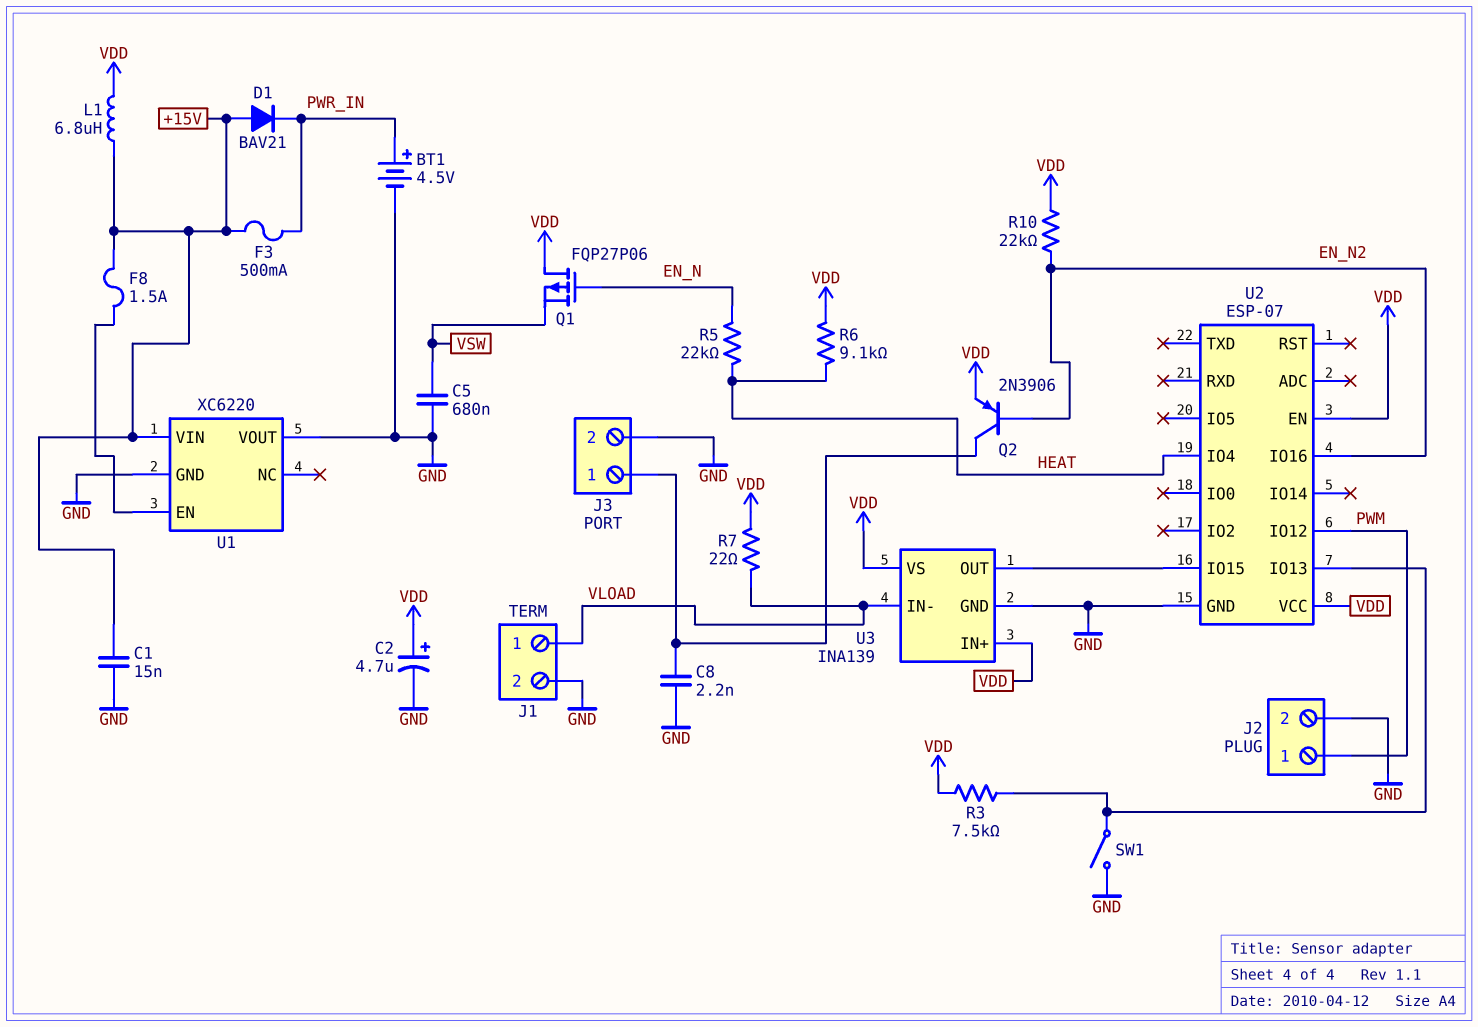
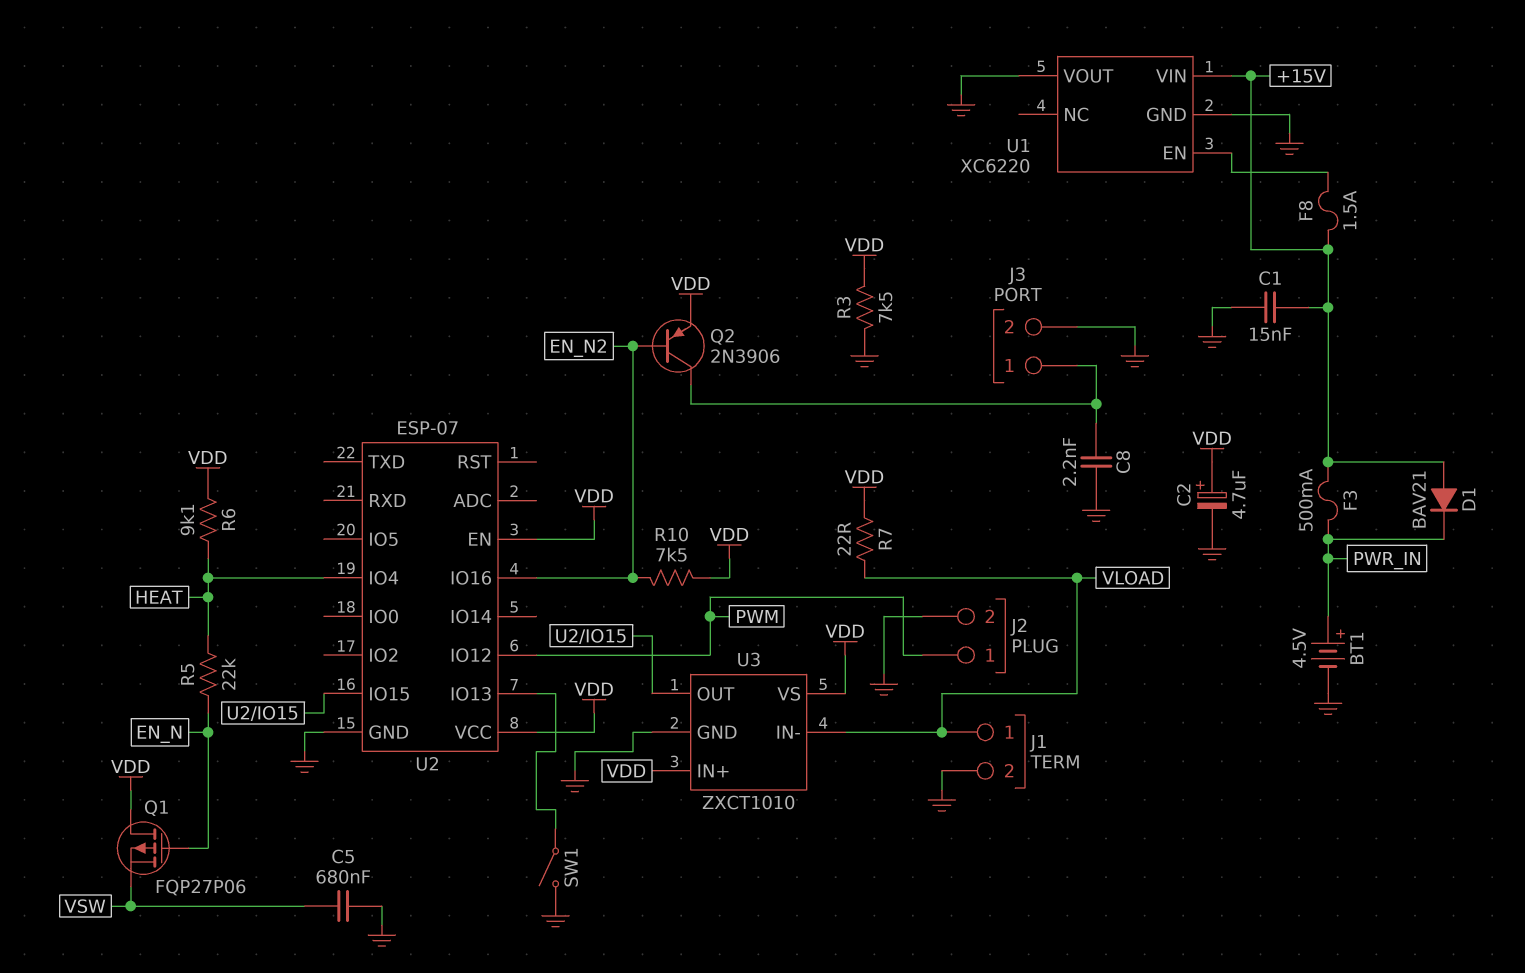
L1: 6.8uH (+15V, VDD) -> none
R3: 7.5k (U2/IO13, VDD) -> 7.5k (GND, VDD)
R10: 22k (EN_N2, VDD) -> 7.5k (EN_N2, VDD)
U3: INA139 -> ZXCT1010

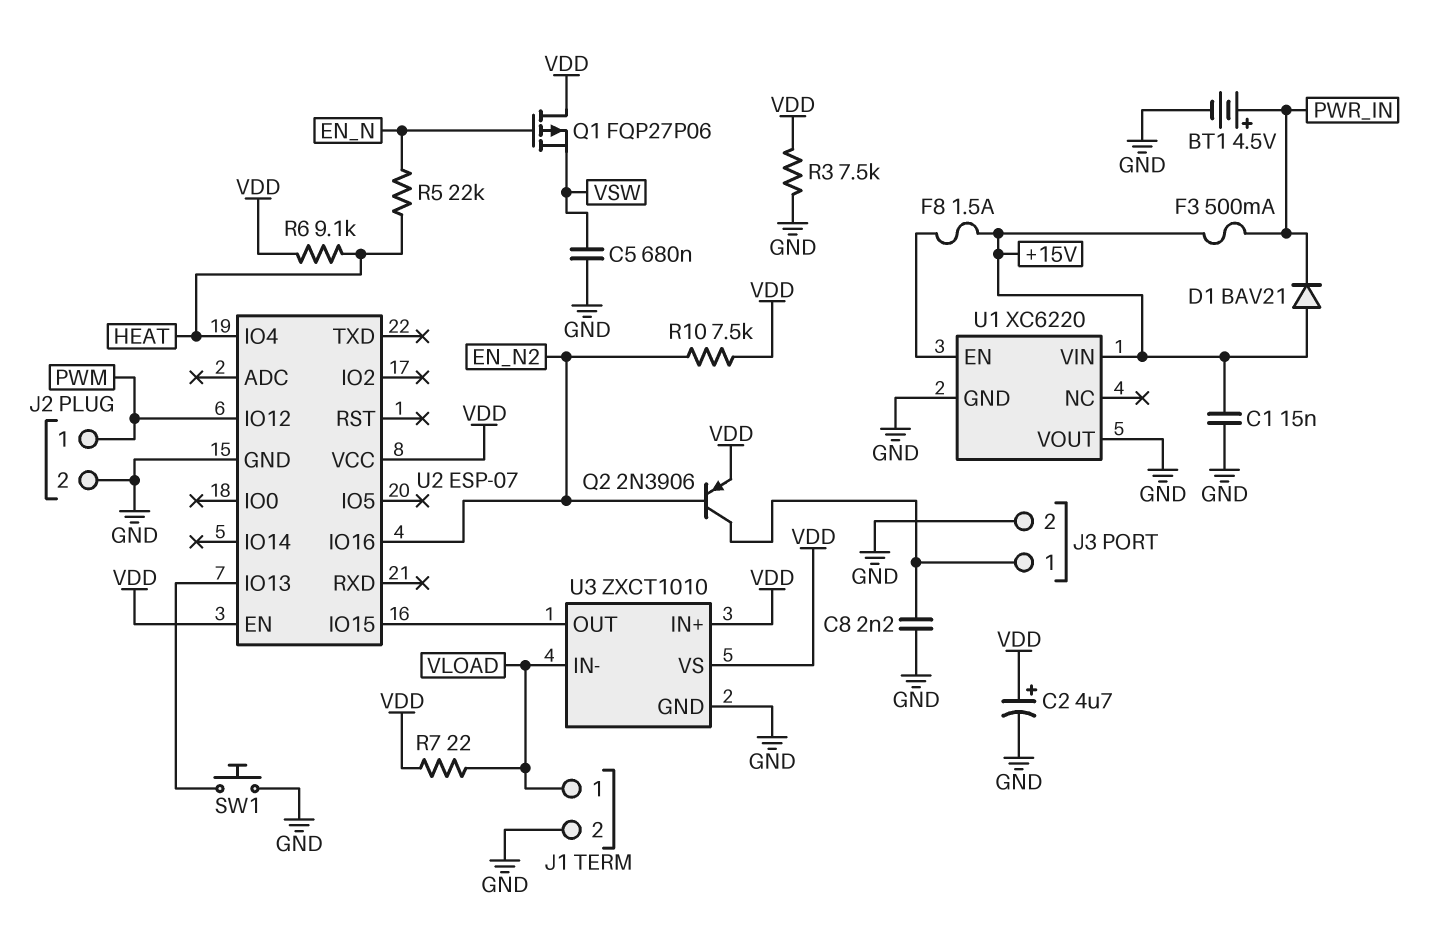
SW1: switch (GND, U2/IO13) -> button (GND, U2/IO13)

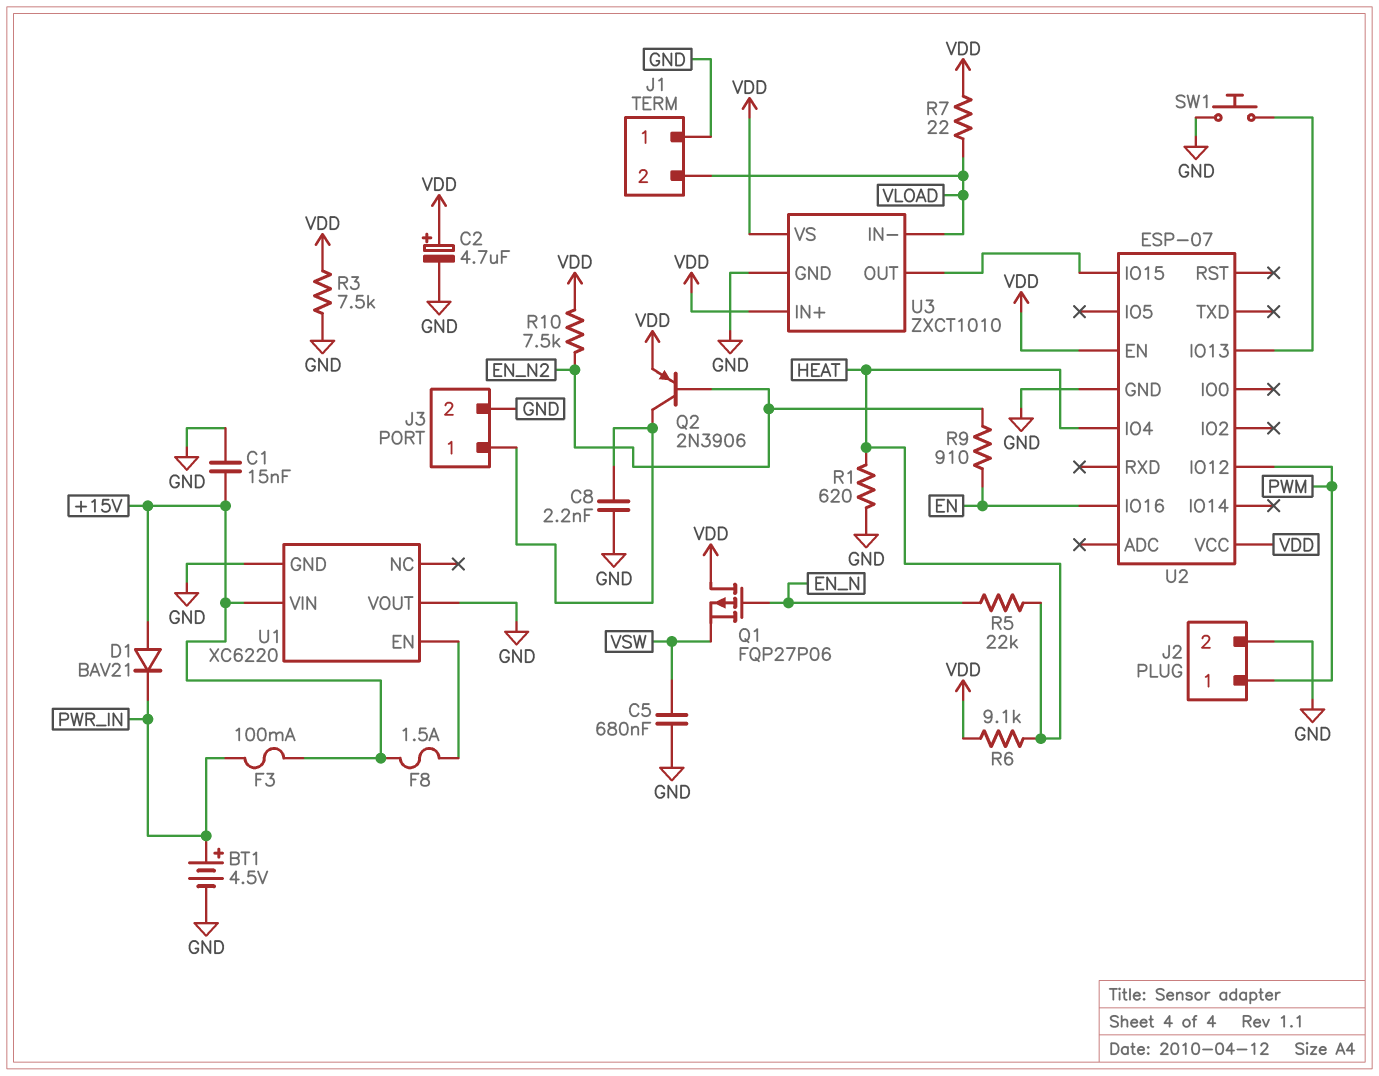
F3: 500mA (+15V, PWR_IN) -> 100mA (+15V, PWR_IN)
J1 pin 1: VLOAD -> GND
J1 pin 2: GND -> VLOAD
R1: none -> 620 (GND, HEAT)
R9: none -> 910 (EN, EN_N2)
U2 pin IO16: EN_N2 -> EN

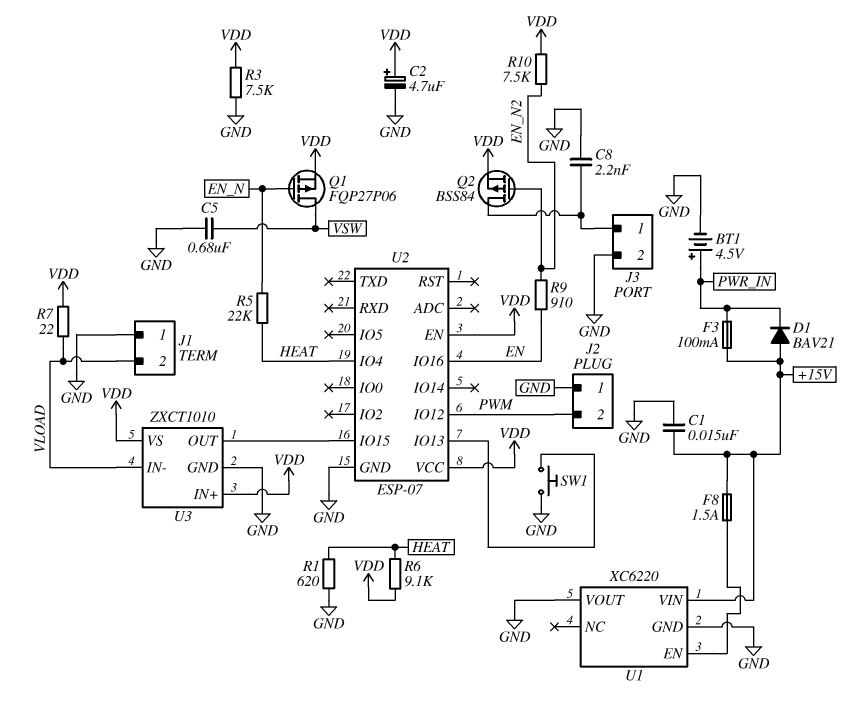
J2 pin 1: PWM -> GND
J2 pin 2: GND -> PWM
Q1: PMOS FQP27P06 (G EN_N, D VDD, S VSW) -> PMOS FQP27P06 (G EN_N, D VSW, S VDD)
Q2: PNP 2N3906 (B EN_N2, C J3/1, E VDD) -> PMOS BSS84 (G EN_N2, D J3/1, S VDD)

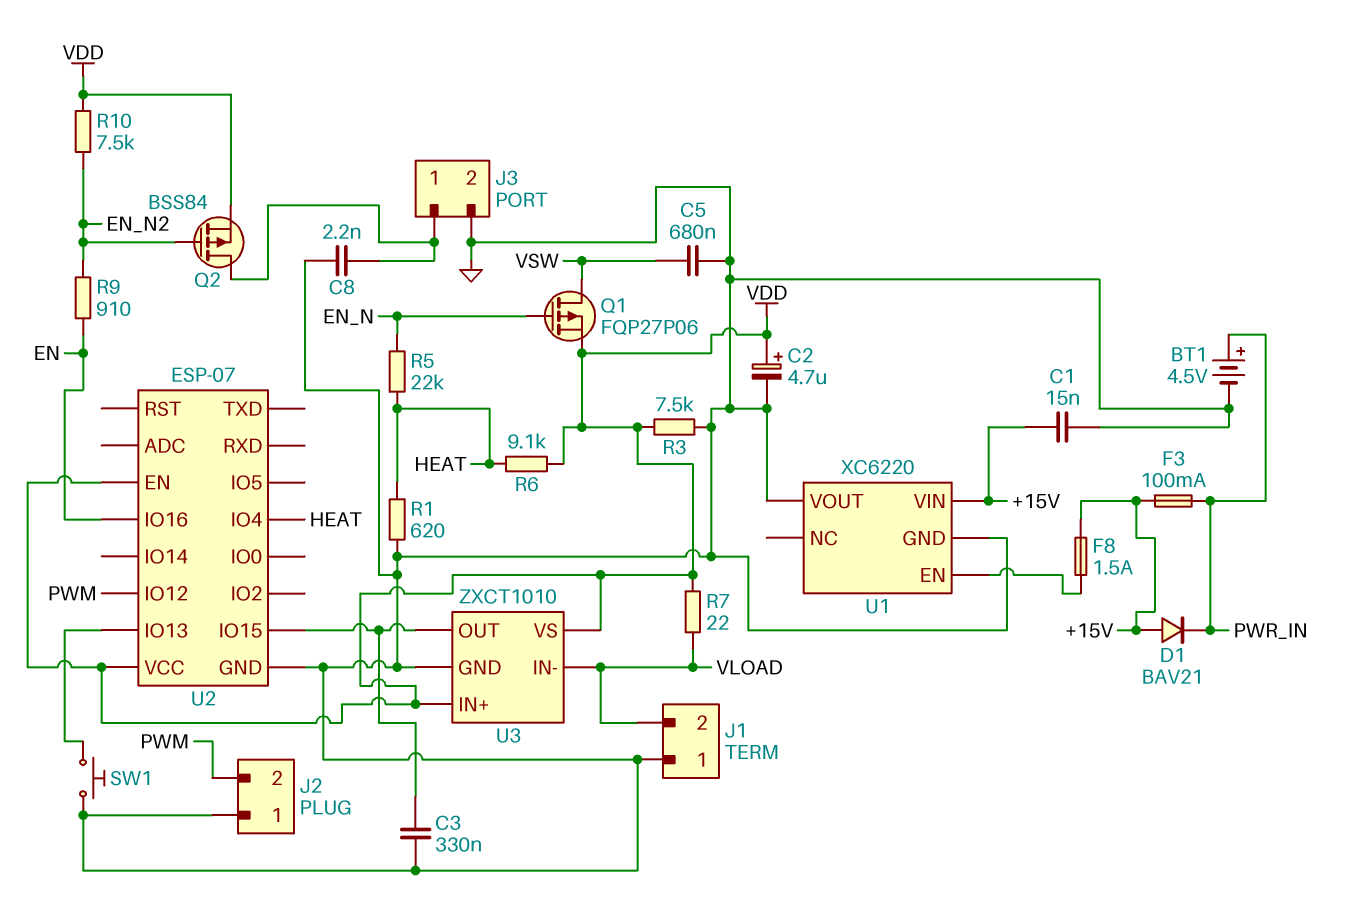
C3: none -> 330nF (GND, U2/IO15)

